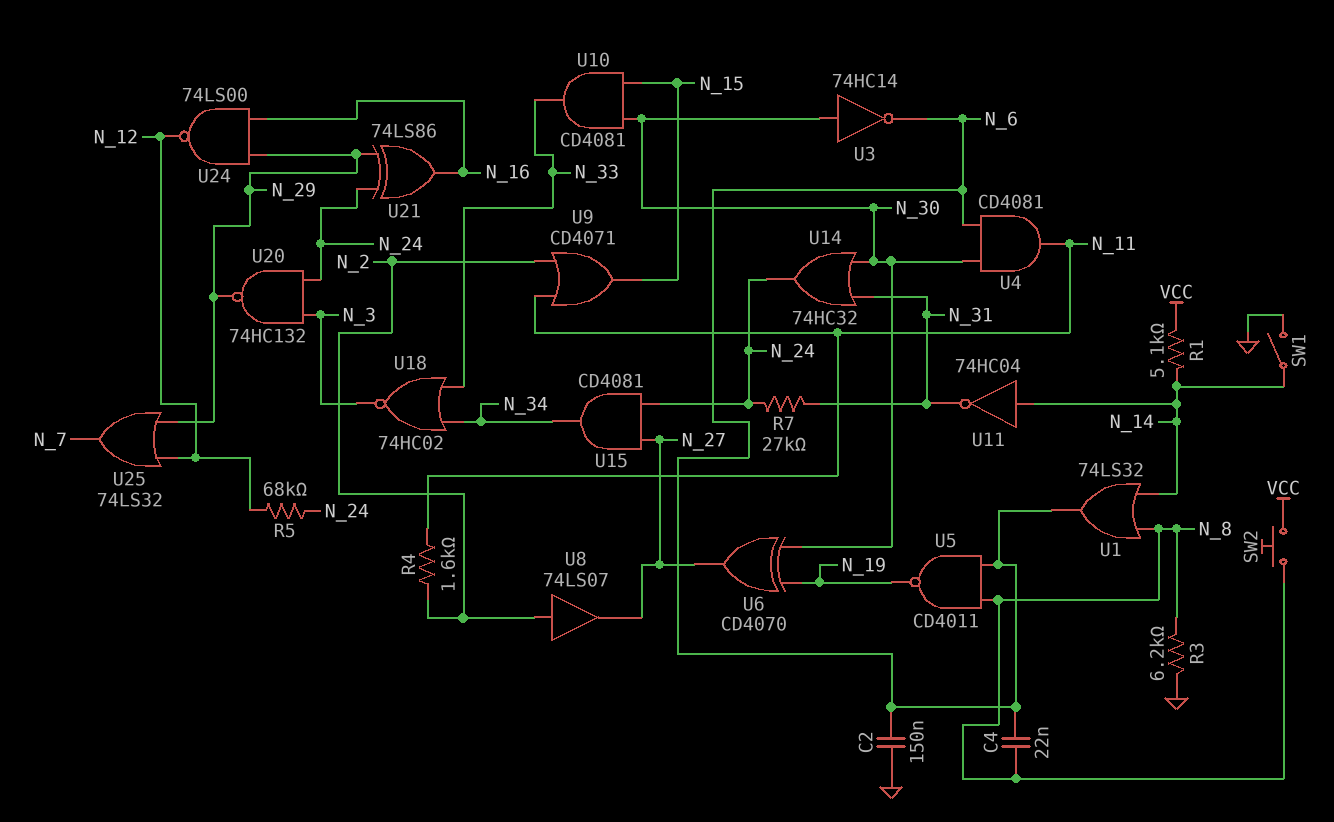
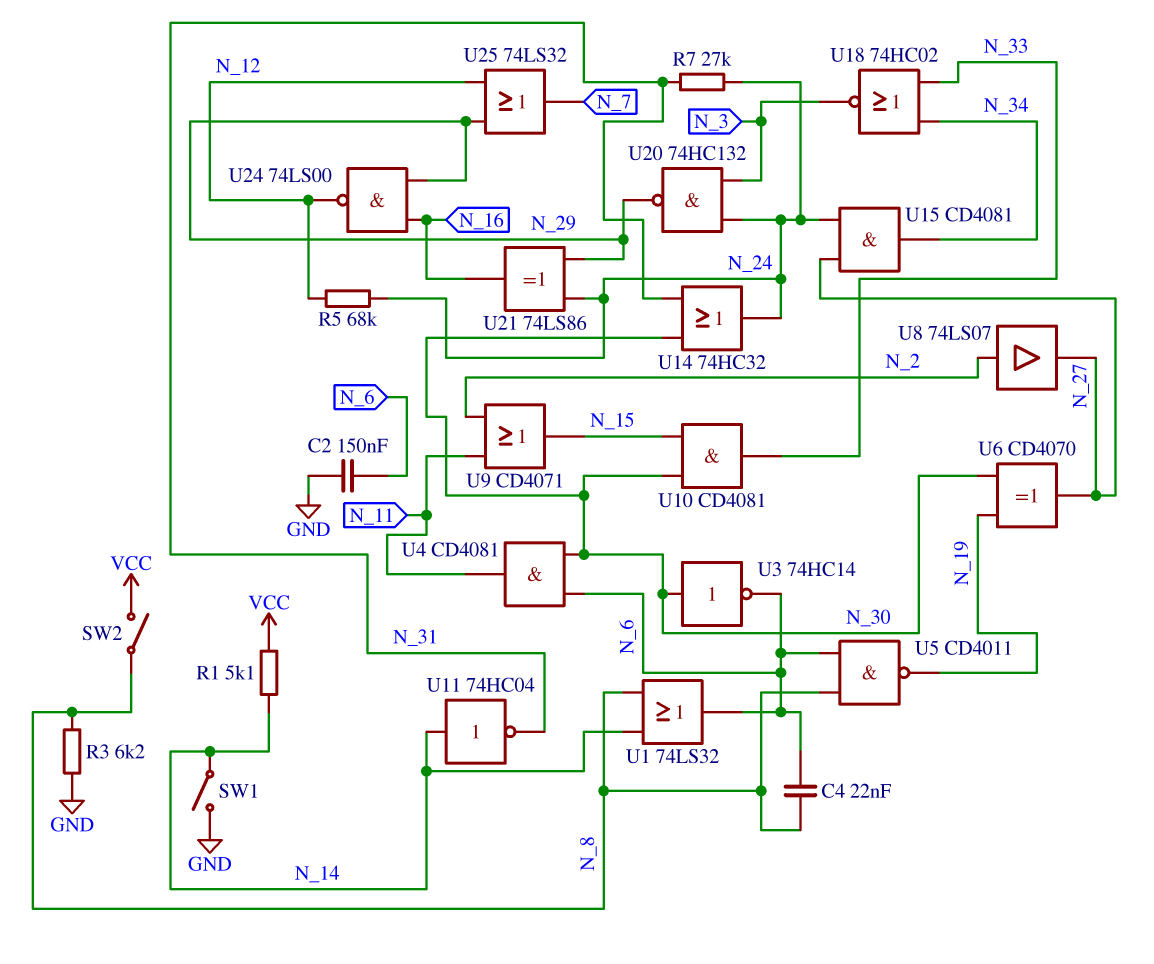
R4: 1.6k (N_2, N_11) -> none
SW2: button (N_8, VCC) -> switch (N_8, VCC)

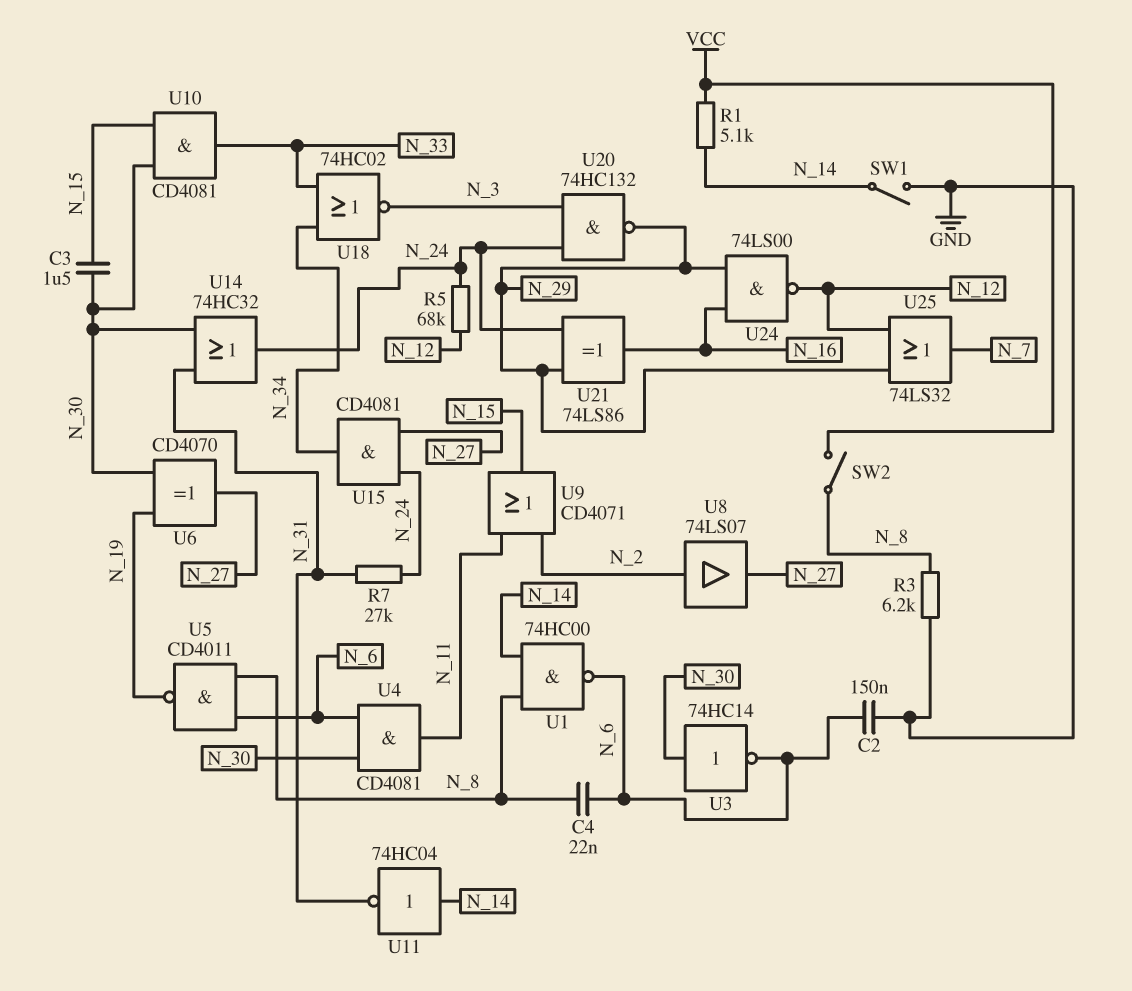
C3: none -> 1.5uF (N_15, N_30)
U1: OR 74LS32 (in N_8, in N_14, out N_6) -> NAND 74HC00 (in N_8, in N_14, out N_6)

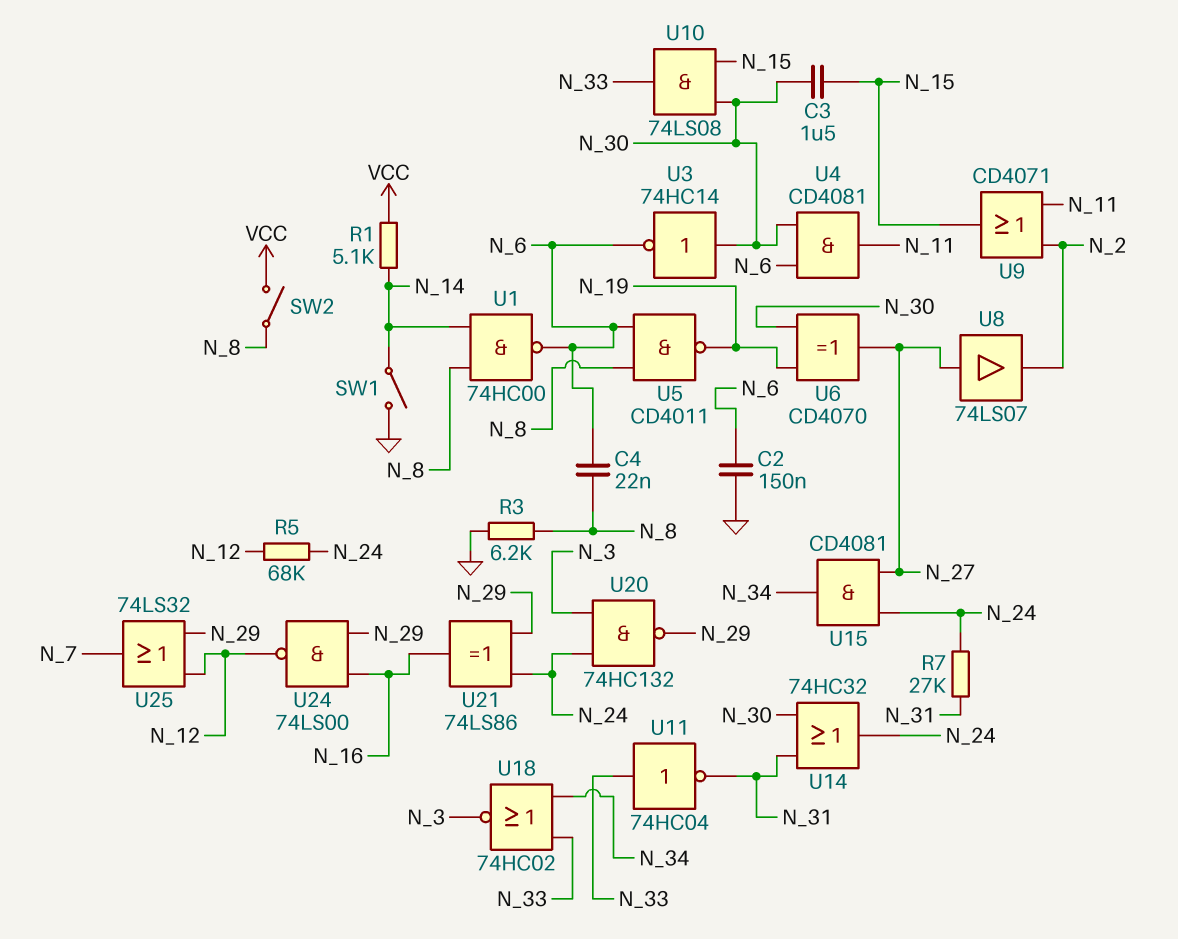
U8: buffer 74LS07 (in N_2, out N_27) -> buffer 74LS07 (in N_27, out N_2)
U10: AND CD4081 (in N_15, in N_30, out N_33) -> AND 74LS08 (in N_15, in N_30, out N_33)
U11: NOT 74HC04 (in N_14, out N_31) -> NOT 74HC04 (in N_33, out N_31)

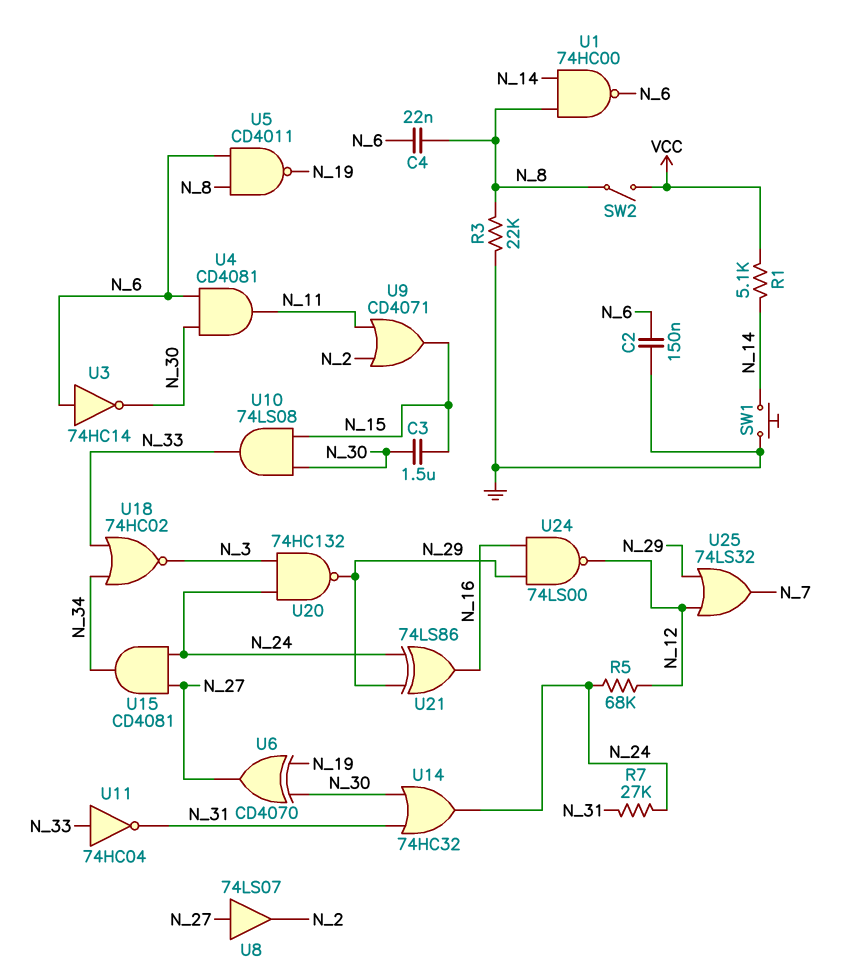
R3: 6.2k (GND, N_8) -> 22k (GND, N_8)
SW1: switch (GND, N_14) -> button (GND, N_14)
U3: NOT 74HC14 (in N_30, out N_6) -> NOT 74HC14 (in N_6, out N_30)

